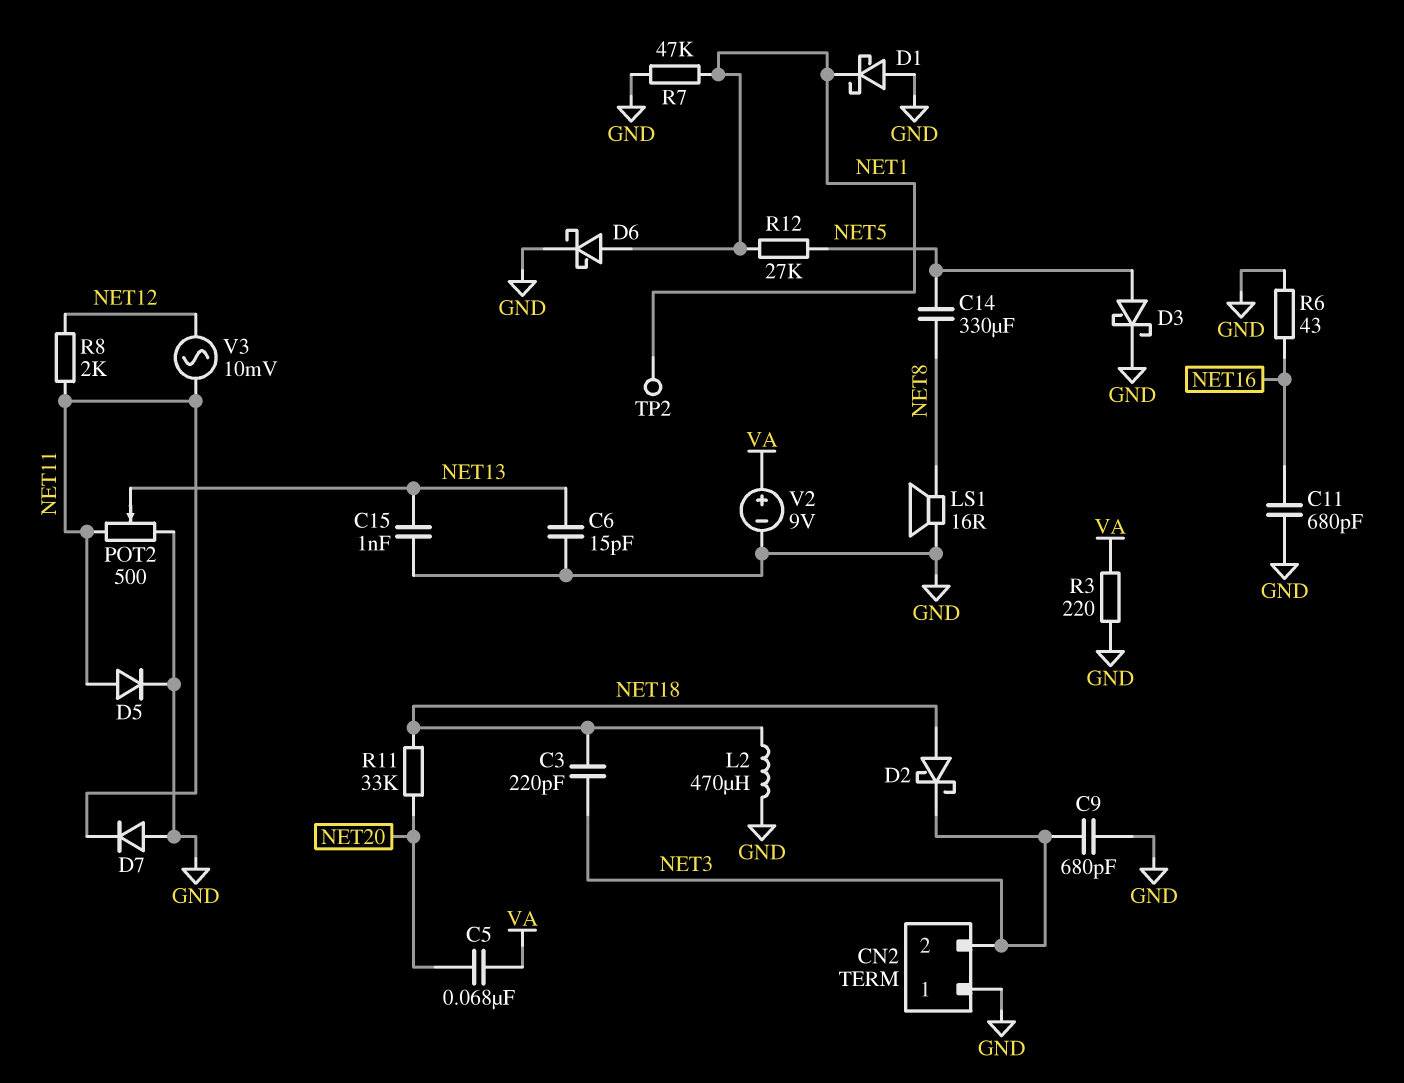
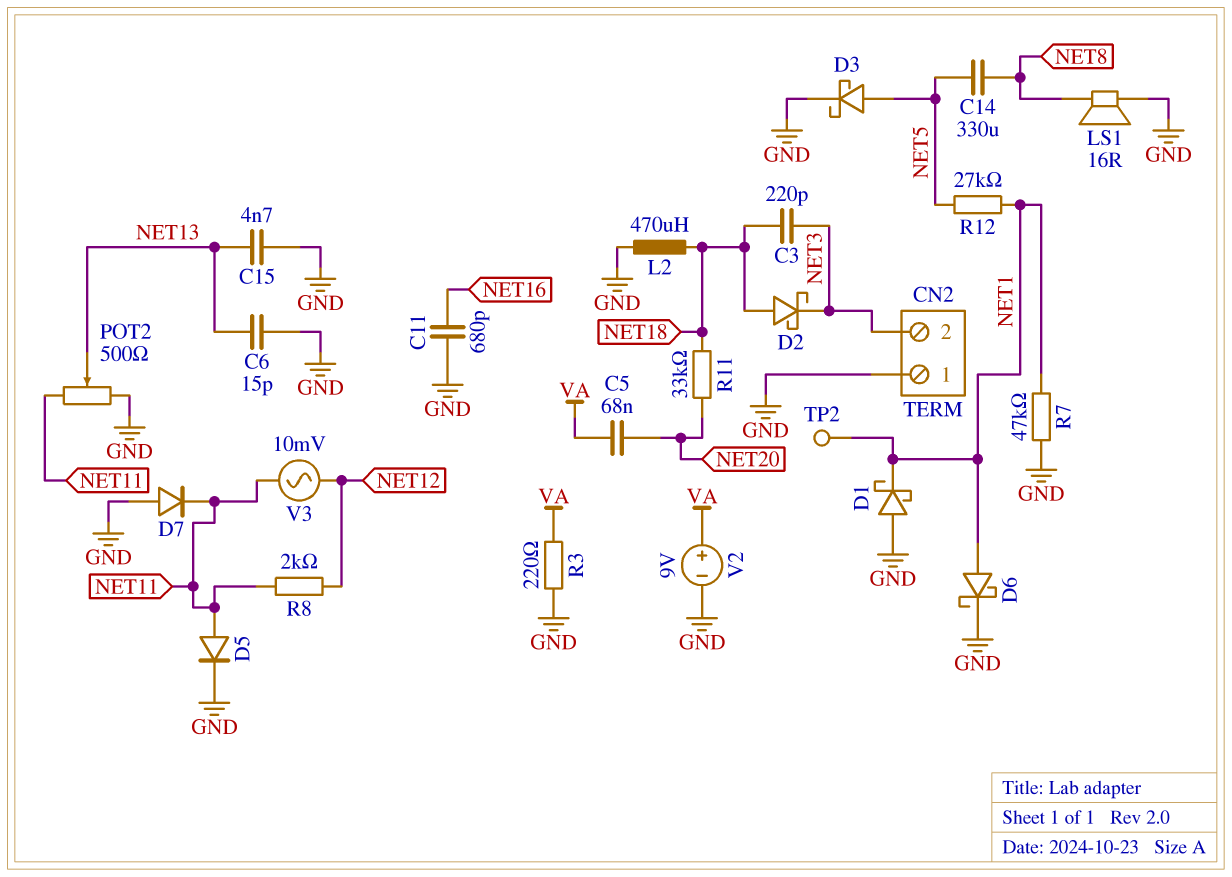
C9: 680pF (GND, NET3) -> none
C15: 1nF (GND, NET13) -> 4.7nF (GND, NET13)
R6: 43 (GND, NET16) -> none

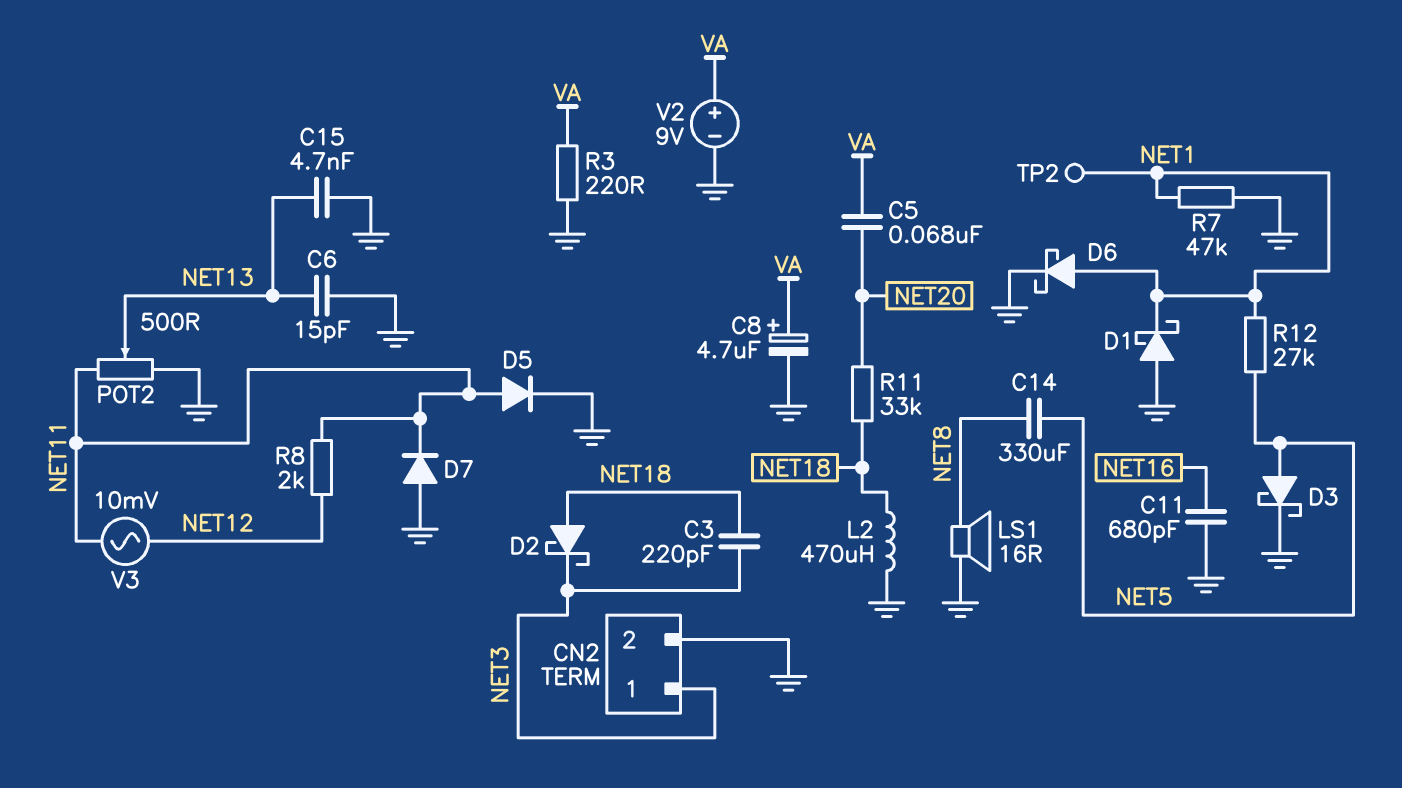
C8: none -> 4.7uF (plus VA, minus GND)
CN2 pin 1: GND -> NET3
CN2 pin 2: NET3 -> GND

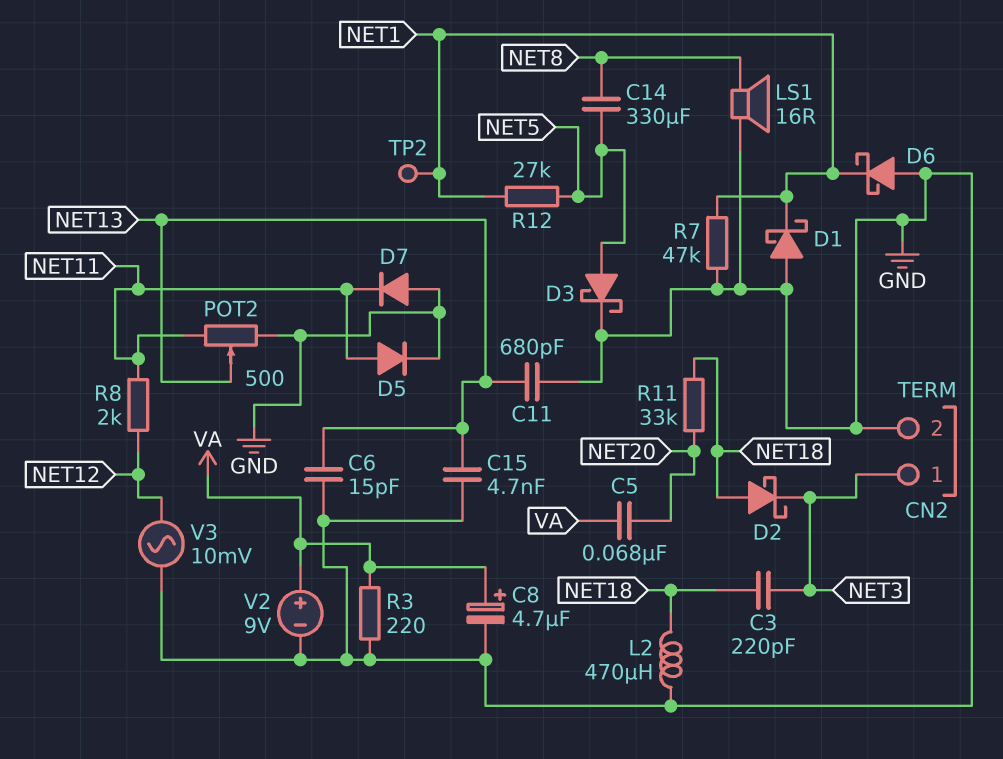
C11: 680pF (GND, NET16) -> 680pF (GND, NET13)
D6: schottky (A NET1, K GND) -> schottky (A GND, K NET1)
V3: AC 10mV (NET11, NET12) -> AC 10mV (GND, NET12)

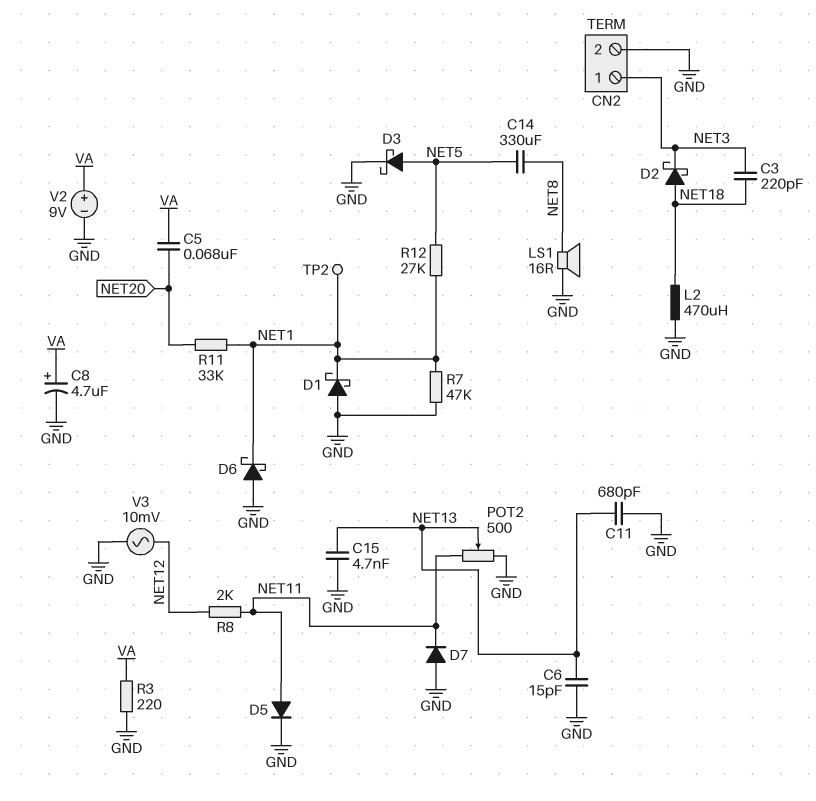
R11: 33k (NET18, NET20) -> 33k (NET1, NET20)

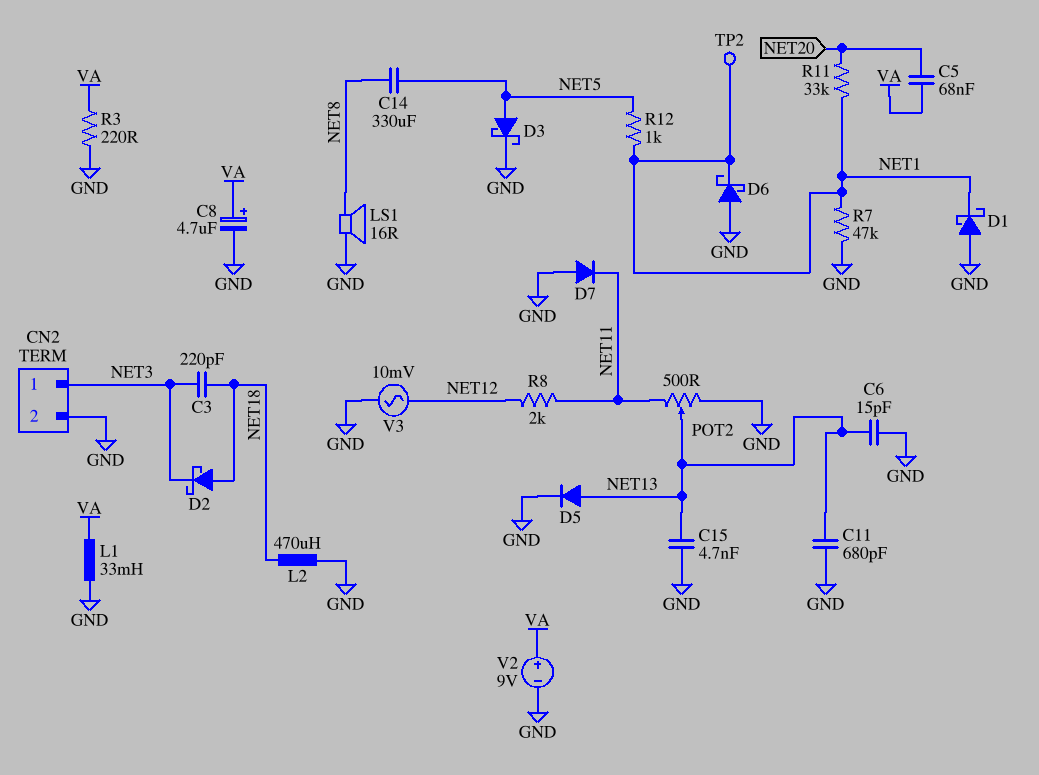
D5: diode (A NET11, K GND) -> diode (A NET13, K GND)
L1: none -> 33mH (GND, VA)
R12: 27k (NET1, NET5) -> 1k (NET1, NET5)

